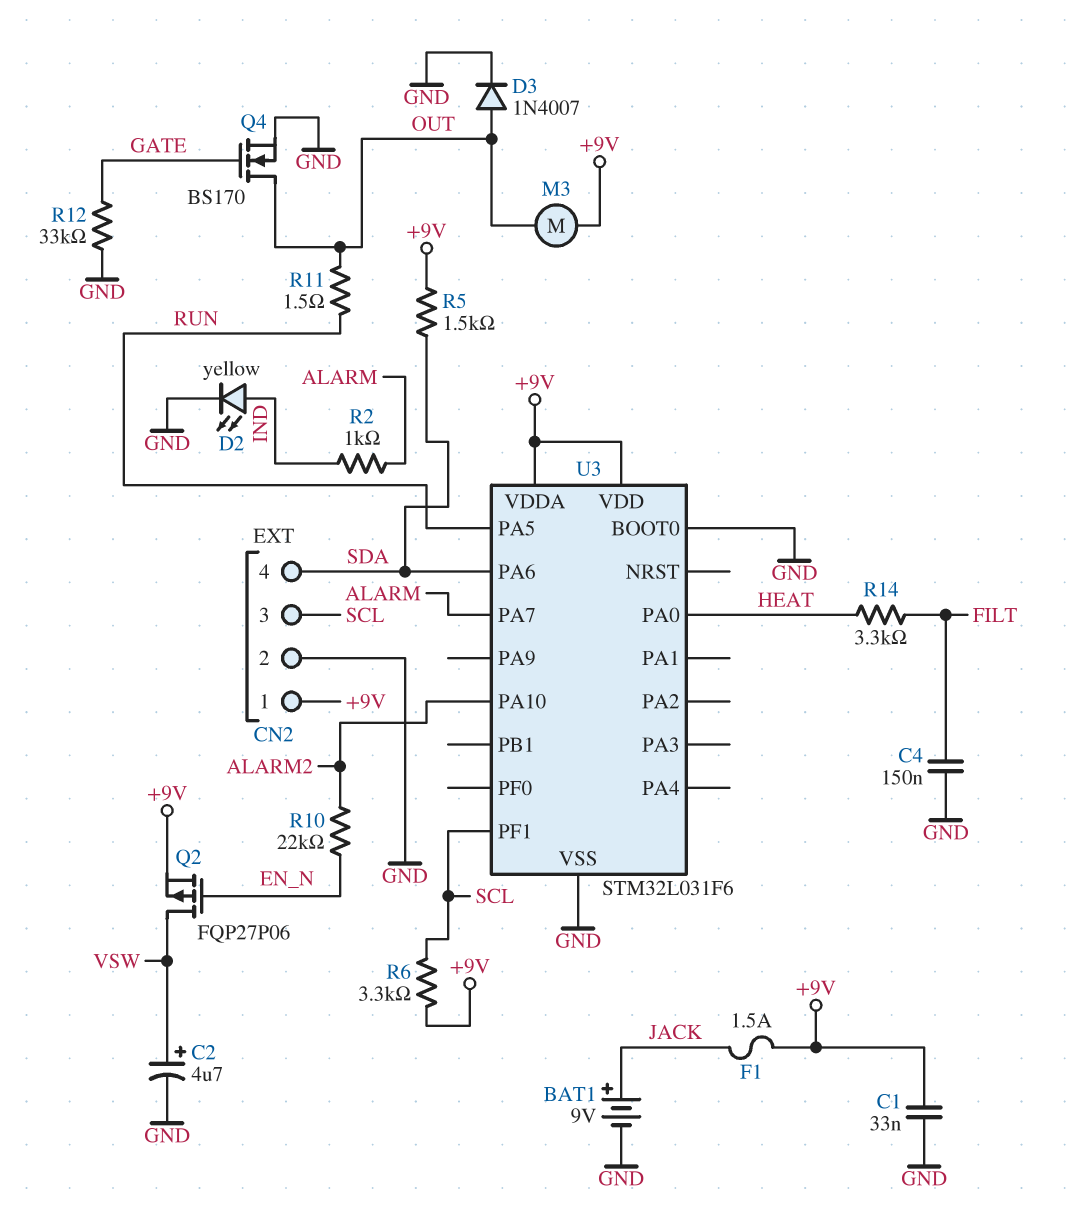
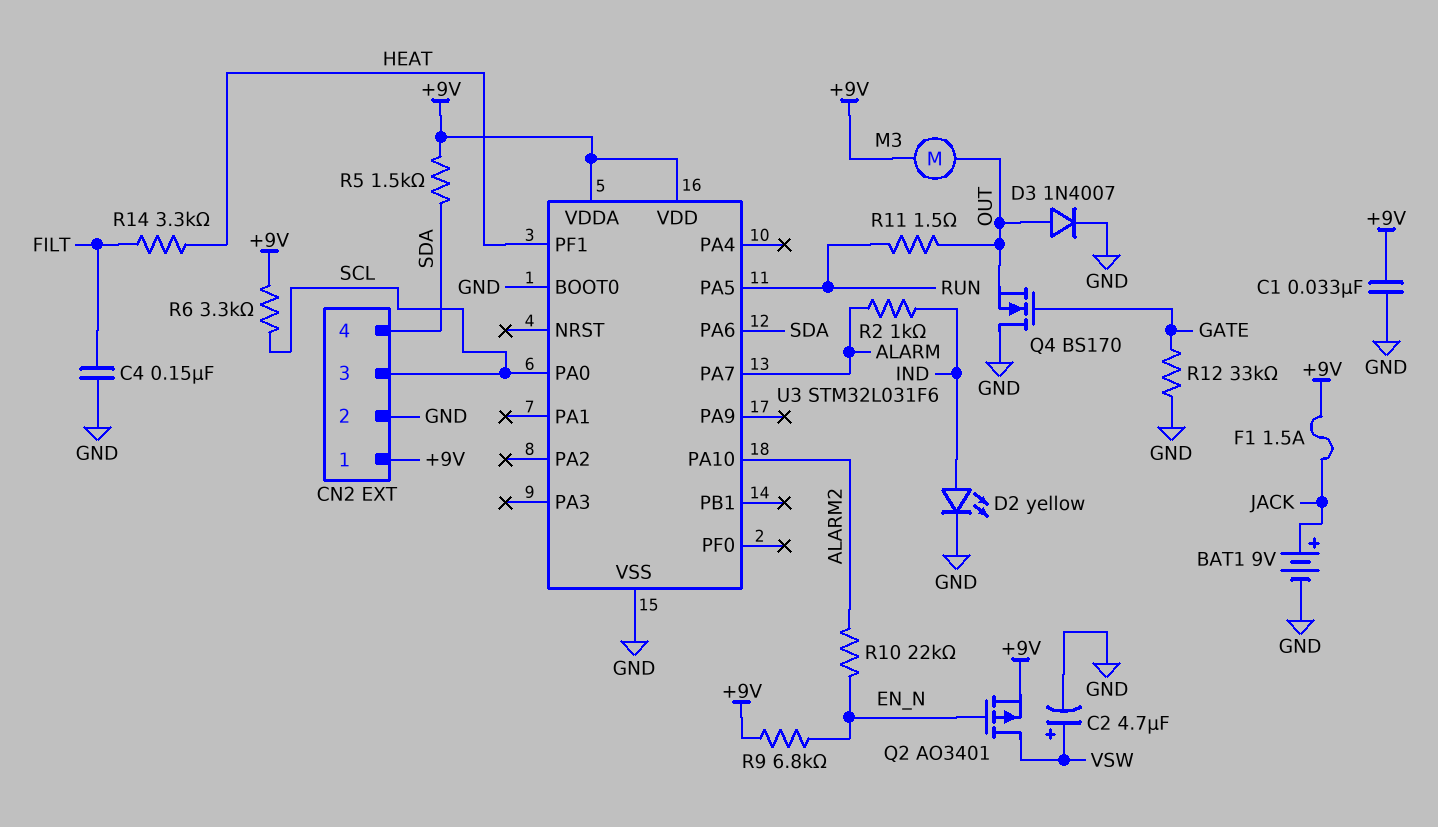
Q2: PMOS FQP27P06 (G EN_N, D VSW, S +9V) -> PMOS AO3401 (G EN_N, D VSW, S +9V)
Q4: NMOS BS170 (G GATE, D OUT, S GND) -> NMOS BS170 (G GATE, D GND, S OUT)
R9: none -> 6.8k (+9V, EN_N)
U3 pin PA0: HEAT -> SCL
U3 pin PF1: SCL -> HEAT

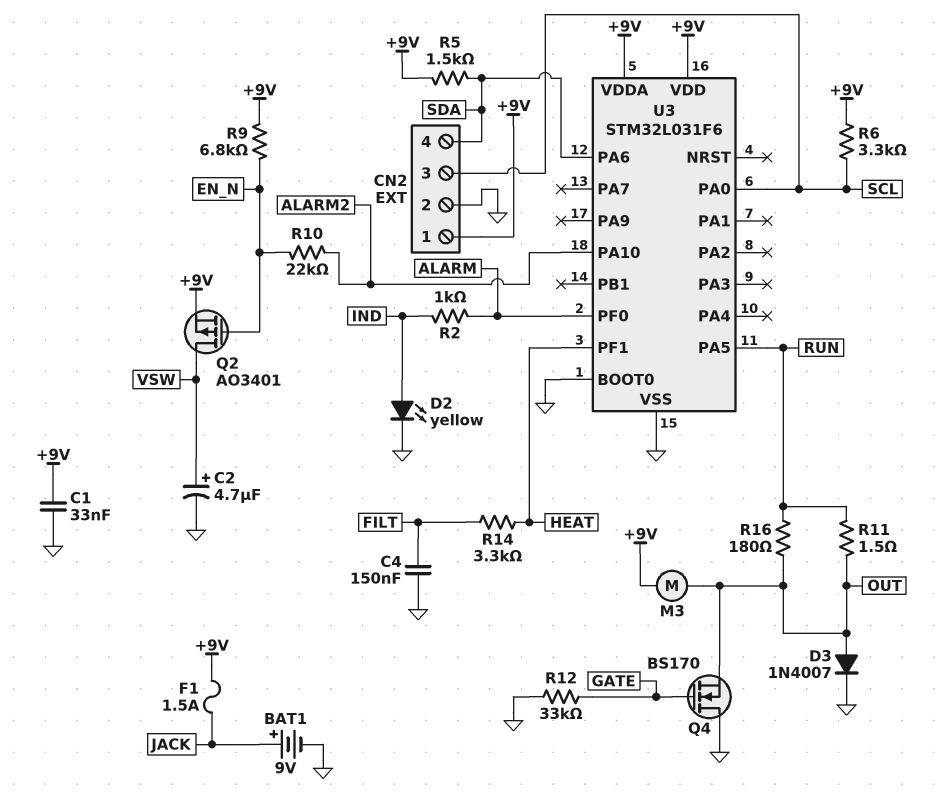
R16: none -> 180 (OUT, RUN)
U3 pin PA7: ALARM -> none
U3 pin PF0: none -> ALARM

